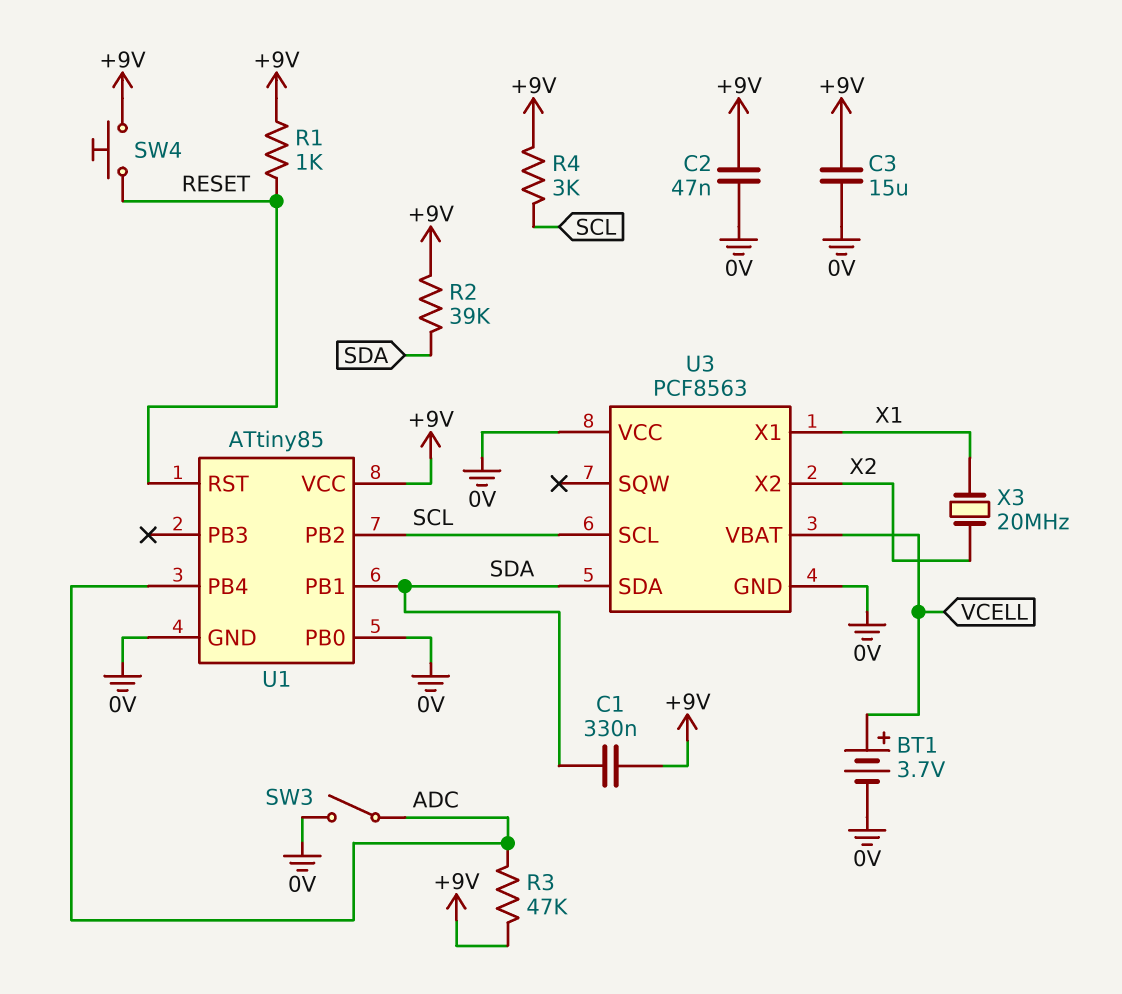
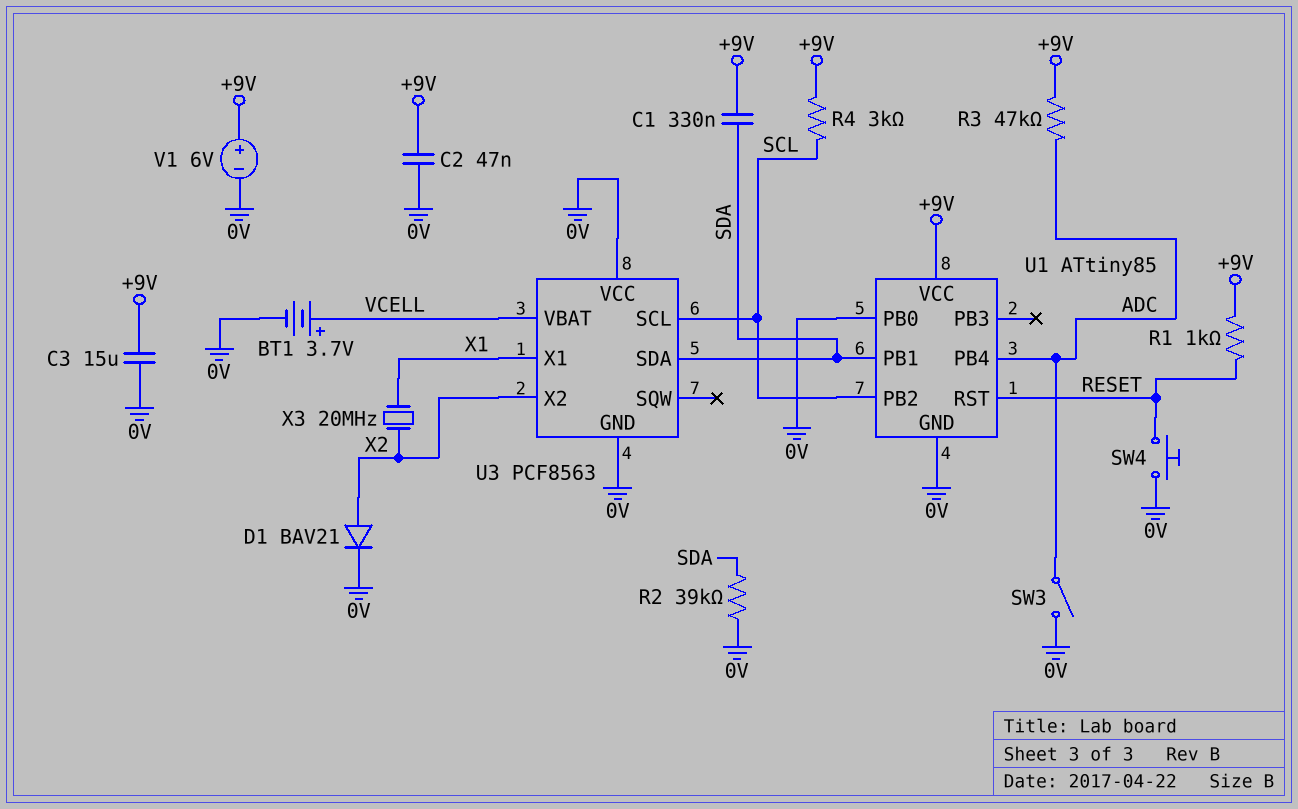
D1: none -> diode BAV21 (A X2, K 0V)
R2: 39k (+9V, SDA) -> 39k (0V, SDA)
SW4: button (+9V, RESET) -> button (0V, RESET)
V1: none -> 6V (plus +9V, minus 0V)

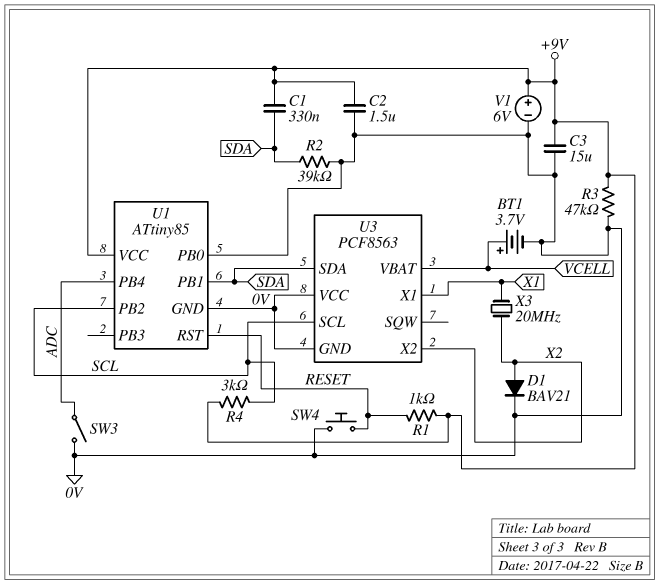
C2: 47nF (+9V, 0V) -> 1.5uF (+9V, 0V)
R3: 47k (+9V, ADC) -> 47k (+9V, 0V)

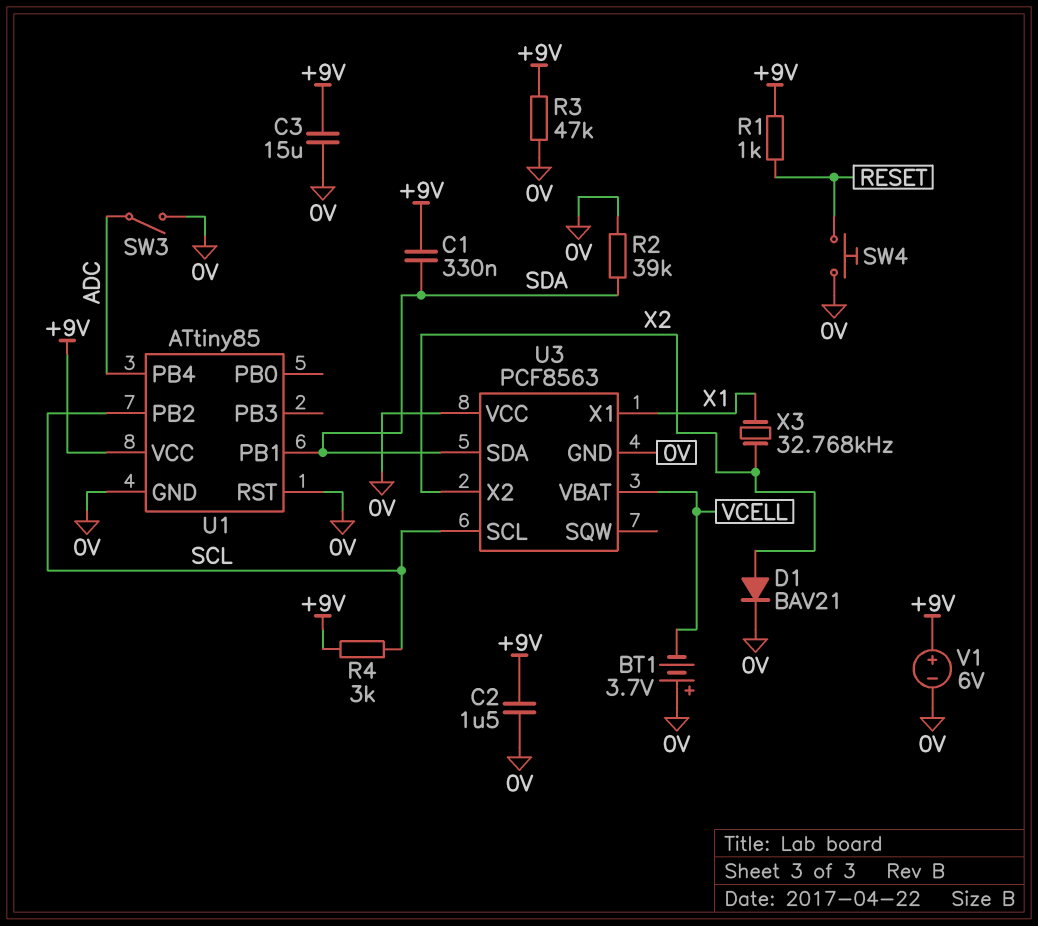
BT1: 3.7V (plus VCELL, minus 0V) -> 3.7V (plus 0V, minus VCELL)
U1 pin PB0: 0V -> none
U1 pin RST: RESET -> 0V
X3: 20MHz (X1, X2) -> 32.768kHz (X1, X2)

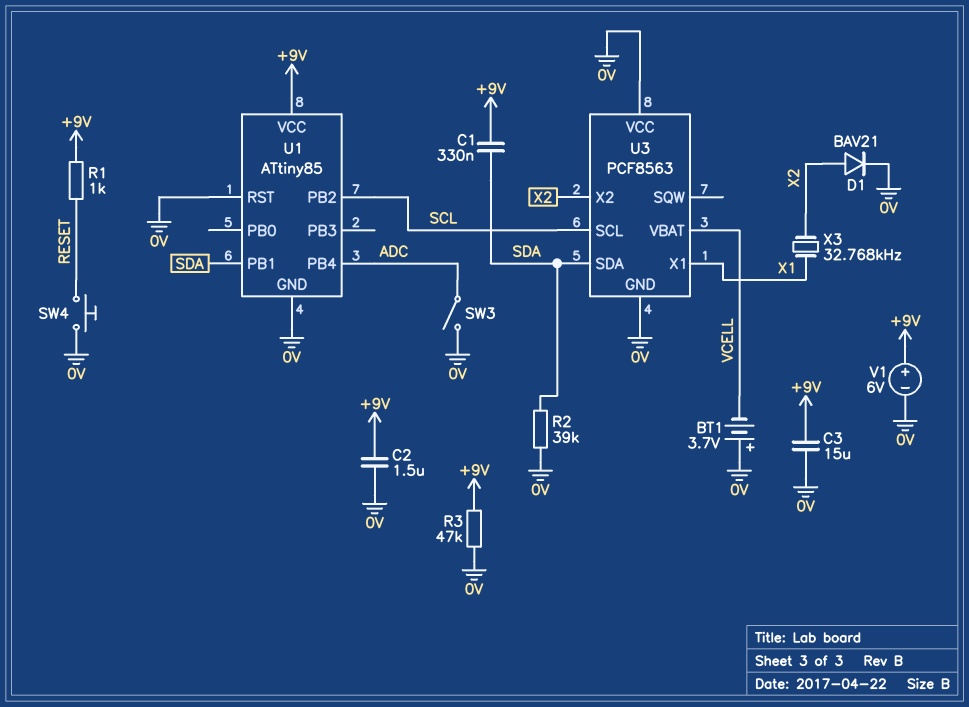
R4: 3k (+9V, SCL) -> none

